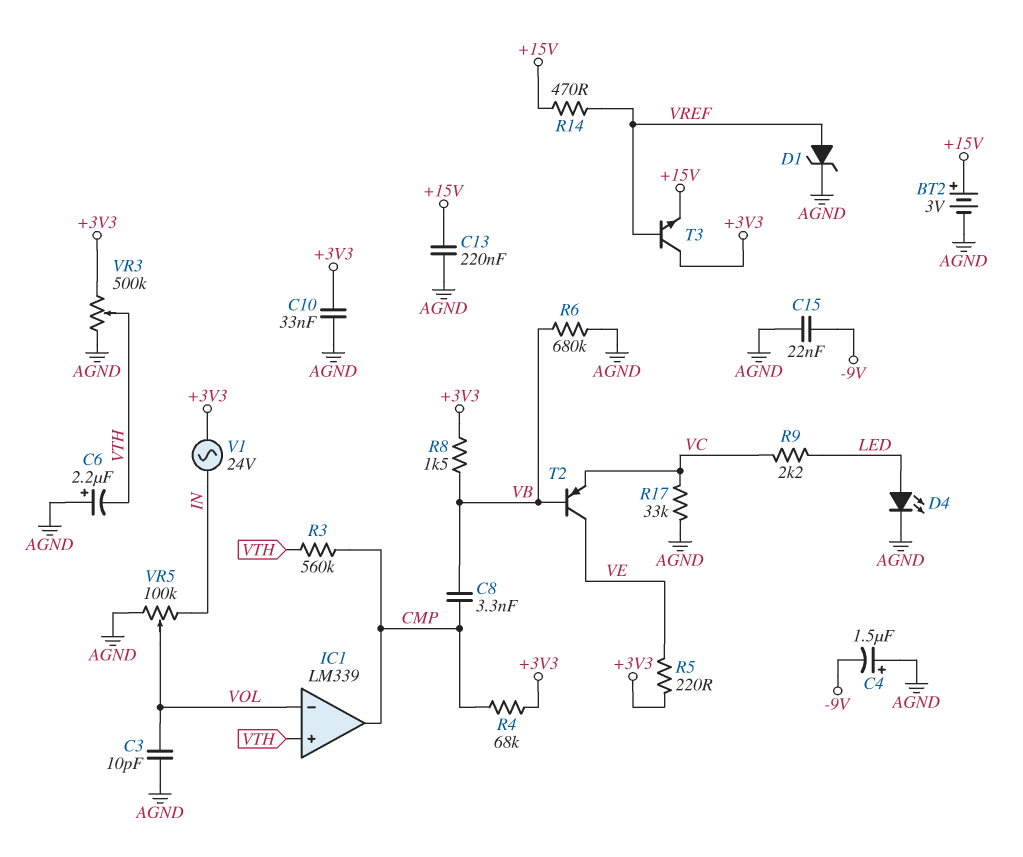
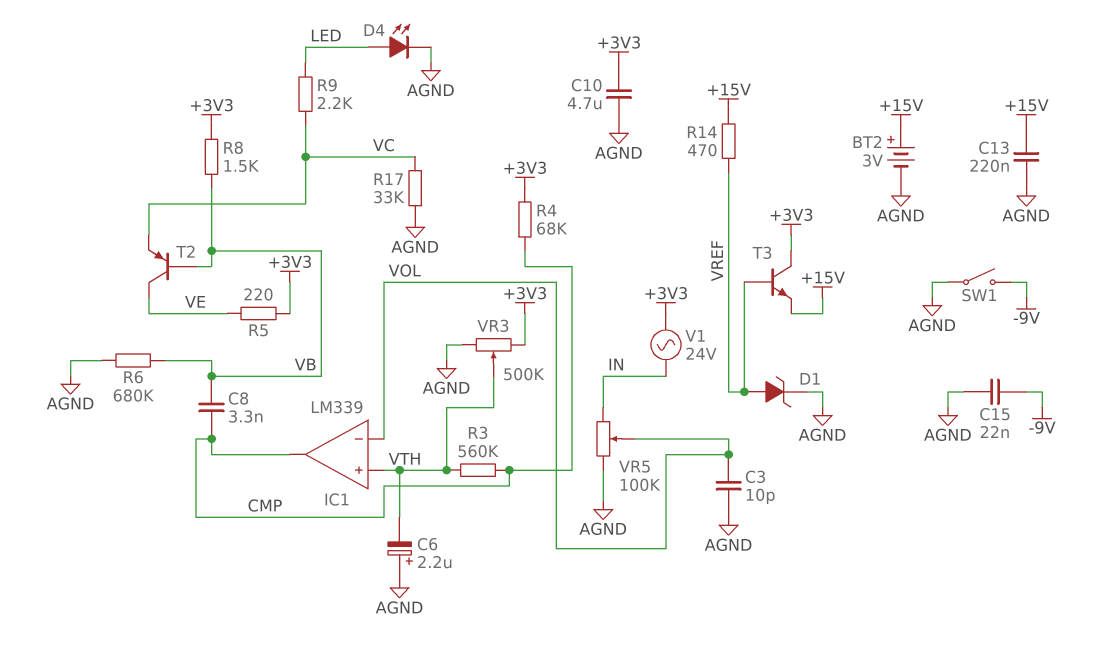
C4: 1.5uF (plus AGND, minus -9V) -> none
C10: 33nF (+3V3, AGND) -> 4.7uF (+3V3, AGND)
SW1: none -> switch (-9V, AGND)

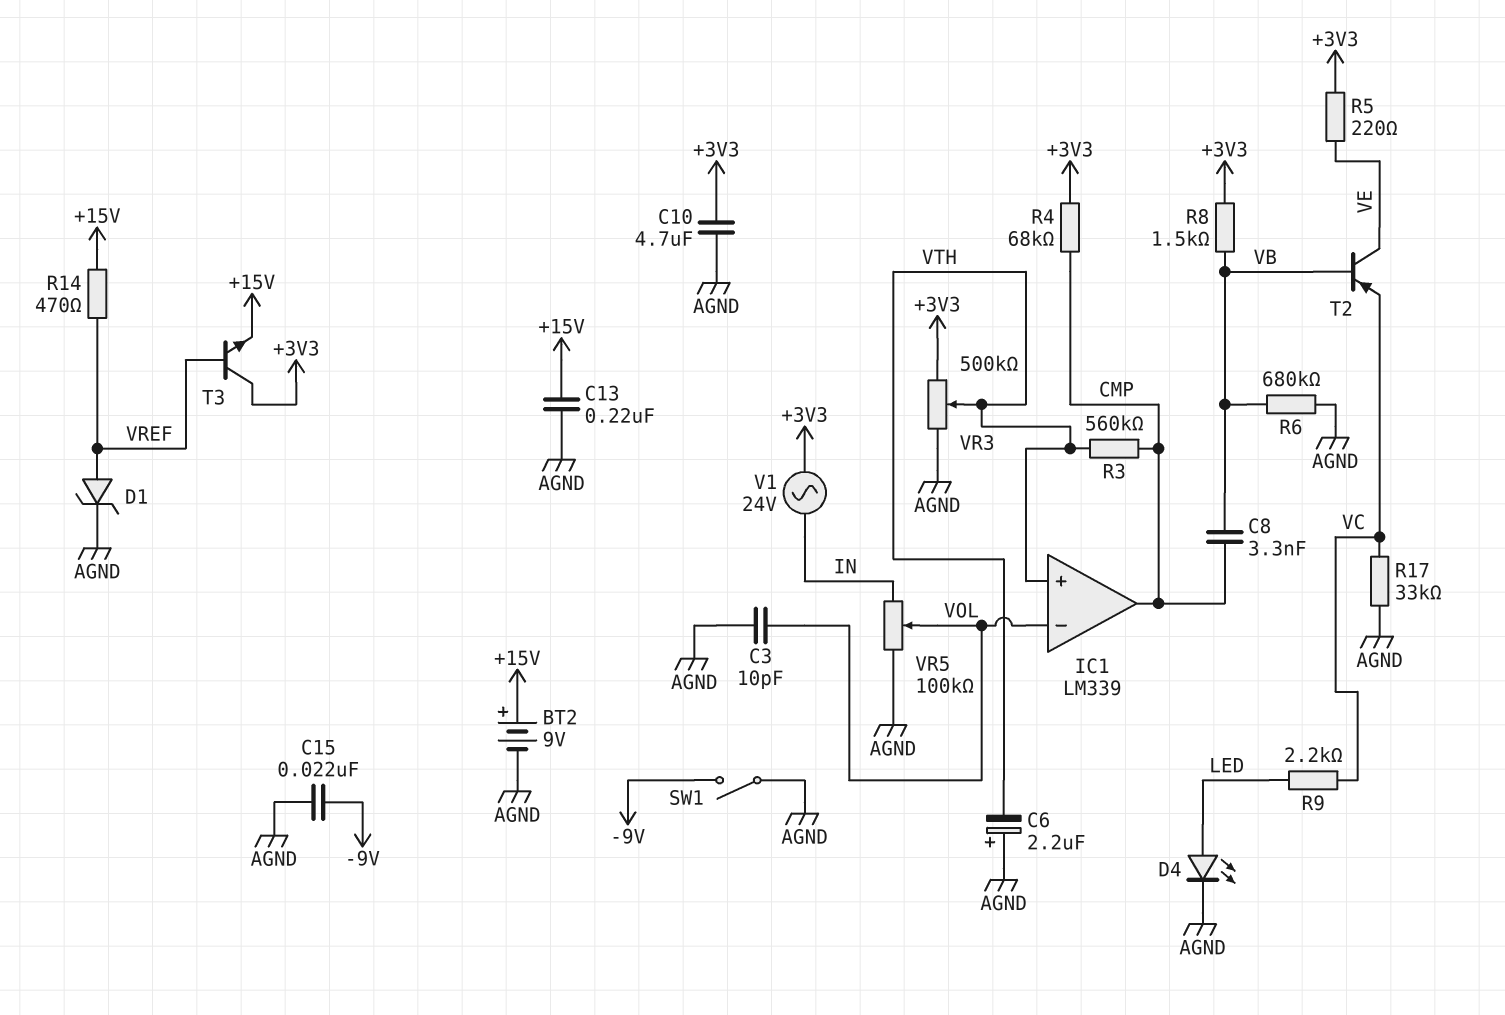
BT2: 3V (plus +15V, minus AGND) -> 9V (plus +15V, minus AGND)

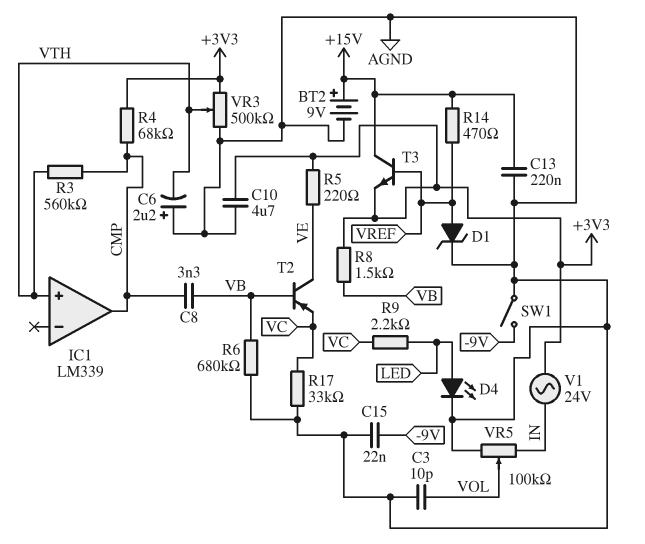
IC1 pin in-: VOL -> none
T3: NPN (B VREF, C +3V3, E +15V) -> NPN (B VREF, C +15V, E +3V3)

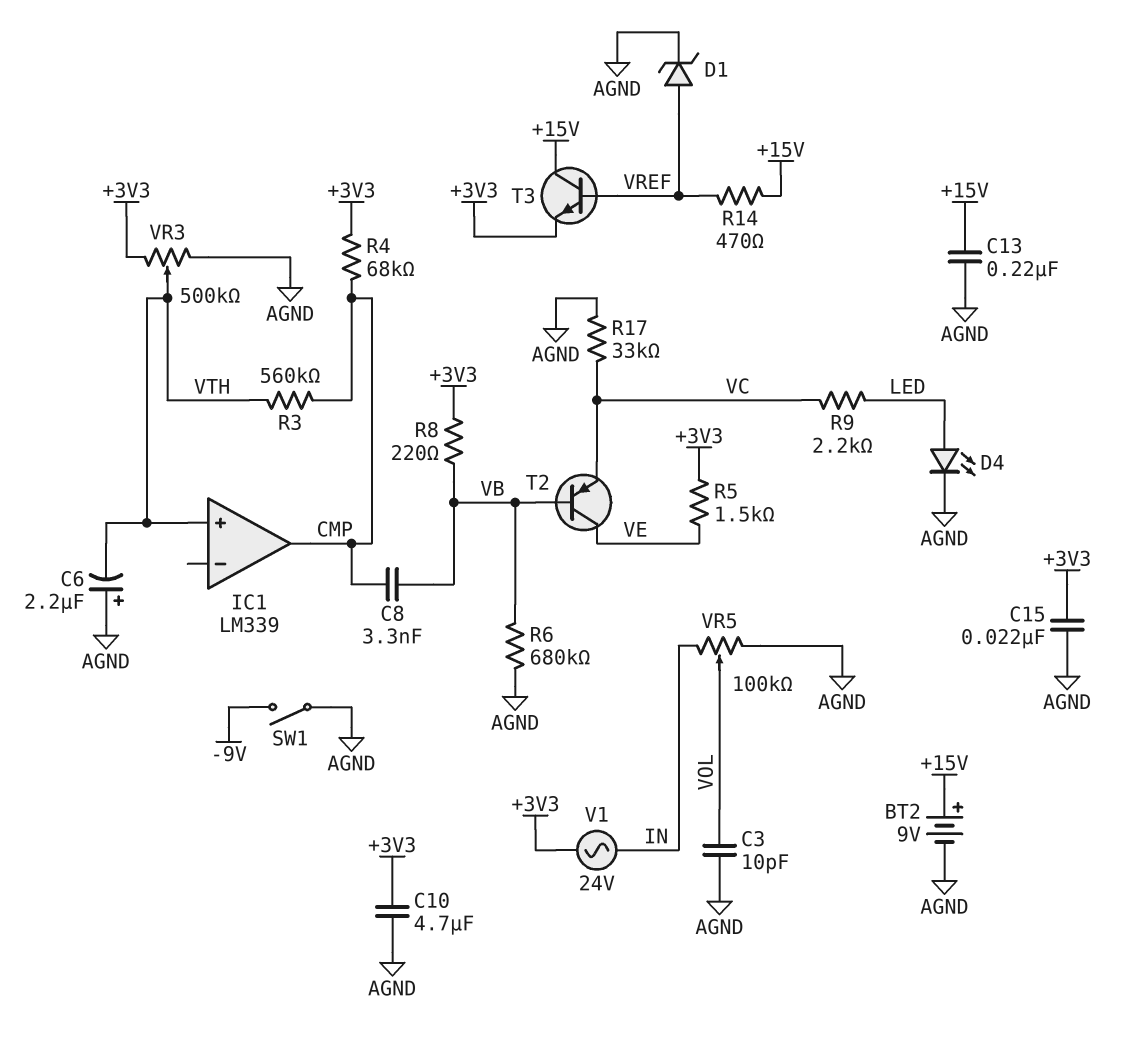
C15: 22nF (-9V, AGND) -> 22nF (+3V3, AGND)
R5: 220 (+3V3, VE) -> 1.5k (+3V3, VE)
R8: 1.5k (+3V3, VB) -> 220 (+3V3, VB)

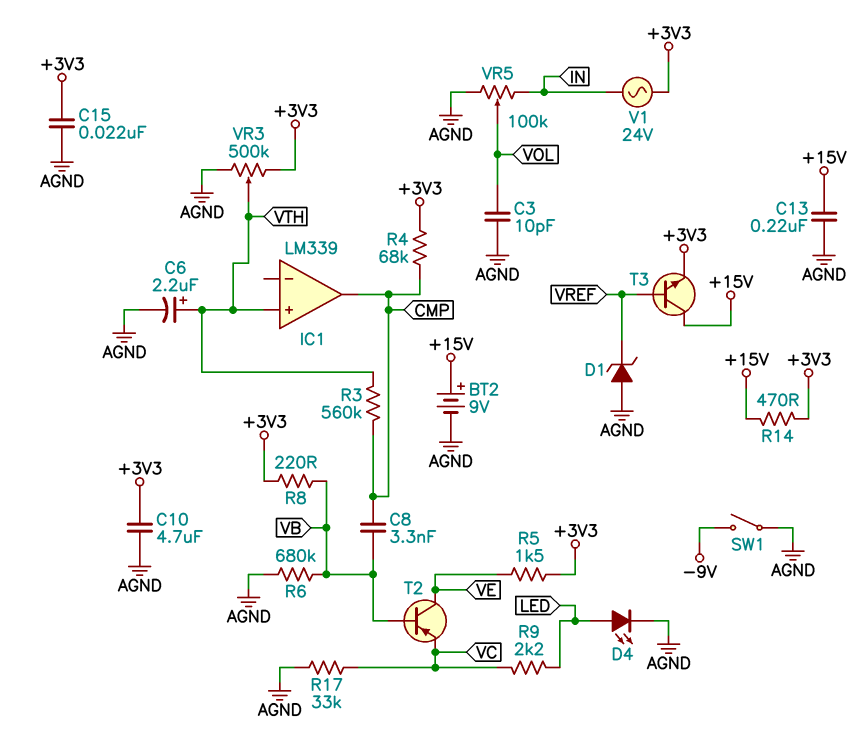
C6: 2.2uF (plus AGND, minus VTH) -> 2.2uF (plus VTH, minus AGND)
D1: zener (A VREF, K AGND) -> zener (A AGND, K VREF)
R14: 470 (+15V, VREF) -> 470 (+3V3, +15V)

